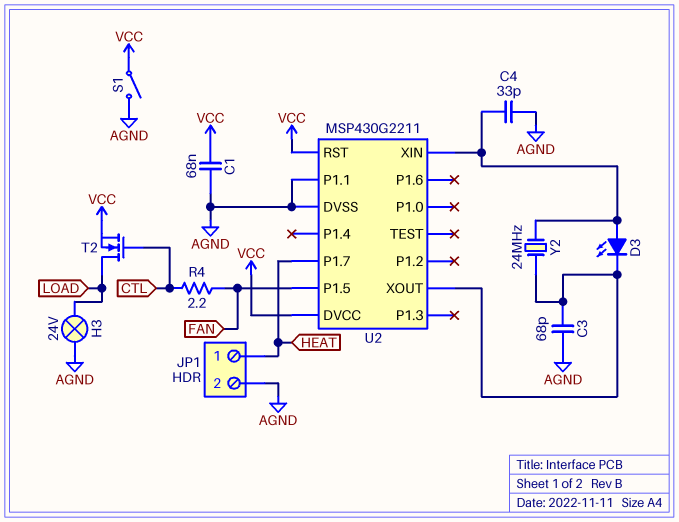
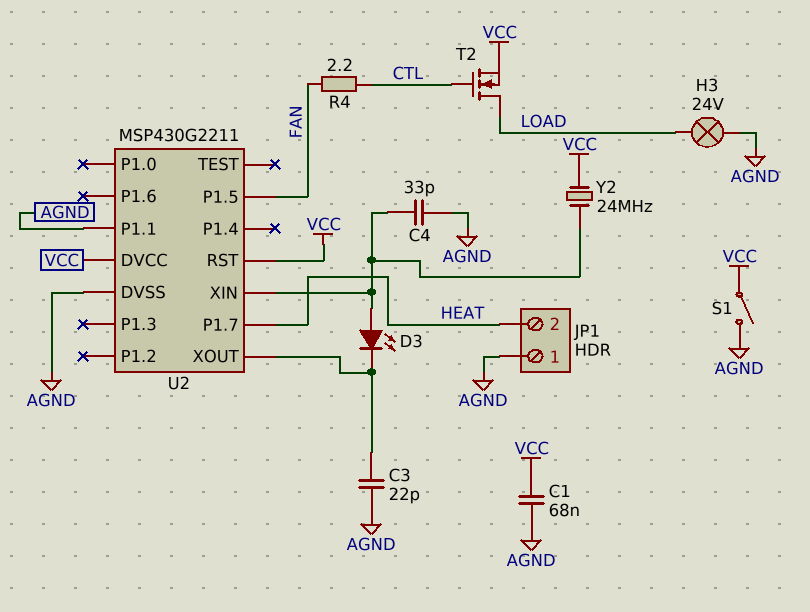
C3: 68pF (AGND, U2/XOUT) -> 22pF (AGND, U2/XOUT)
JP1 pin 1: HEAT -> AGND
JP1 pin 2: AGND -> HEAT
Y2: 24MHz (U2/XIN, U2/XOUT) -> 24MHz (U2/XIN, VCC)

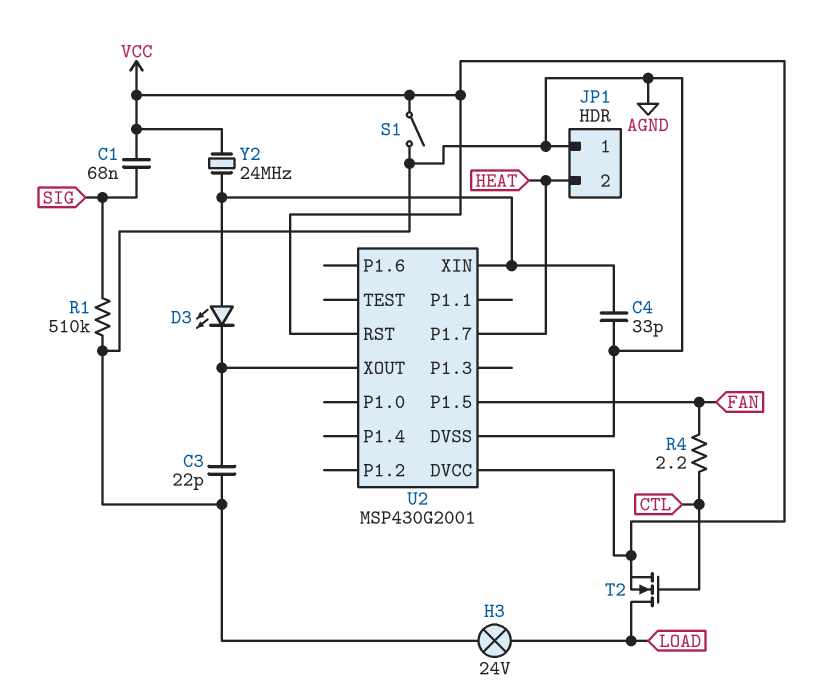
C1: 68nF (AGND, VCC) -> 68nF (SIG, VCC)
R1: none -> 510k (AGND, SIG)
U2: MSP430G2211 -> MSP430G2001
U2 pin P1.1: AGND -> none

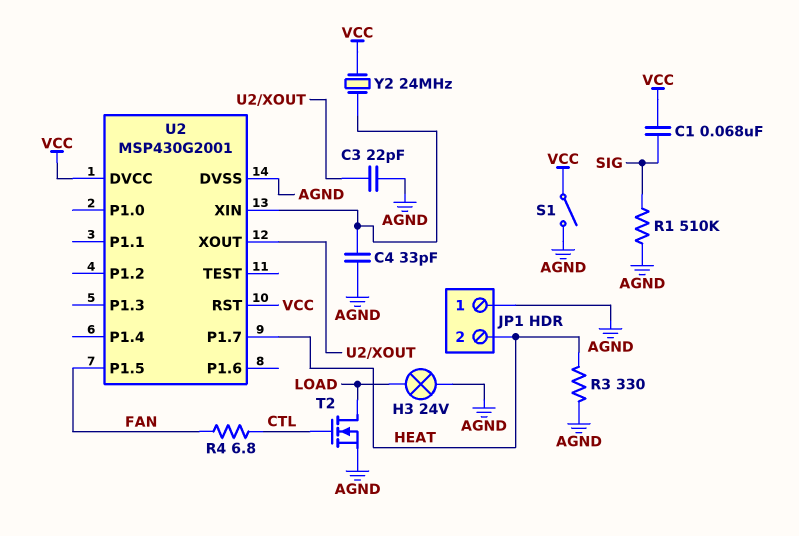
D3: LED (A U2/XIN, K U2/XOUT) -> none
R3: none -> 330 (AGND, HEAT)
R4: 2.2 (CTL, FAN) -> 6.8 (CTL, FAN)
T2: NMOS (G CTL, D LOAD, S VCC) -> NMOS (G CTL, D LOAD, S AGND)

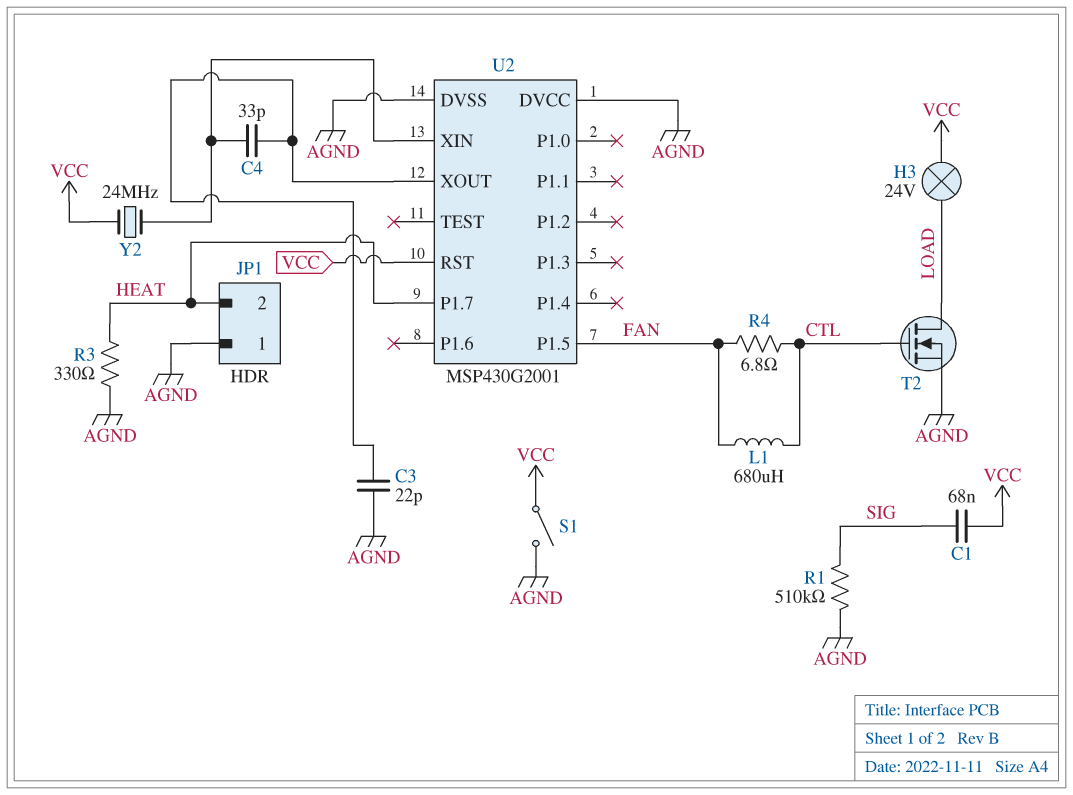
C4: 33pF (AGND, U2/XIN) -> 33pF (U2/XIN, U2/XOUT)
H3: lamp 24V (AGND, LOAD) -> lamp 24V (LOAD, VCC)
L1: none -> 680uH (CTL, FAN)
U2 pin DVCC: VCC -> AGND

